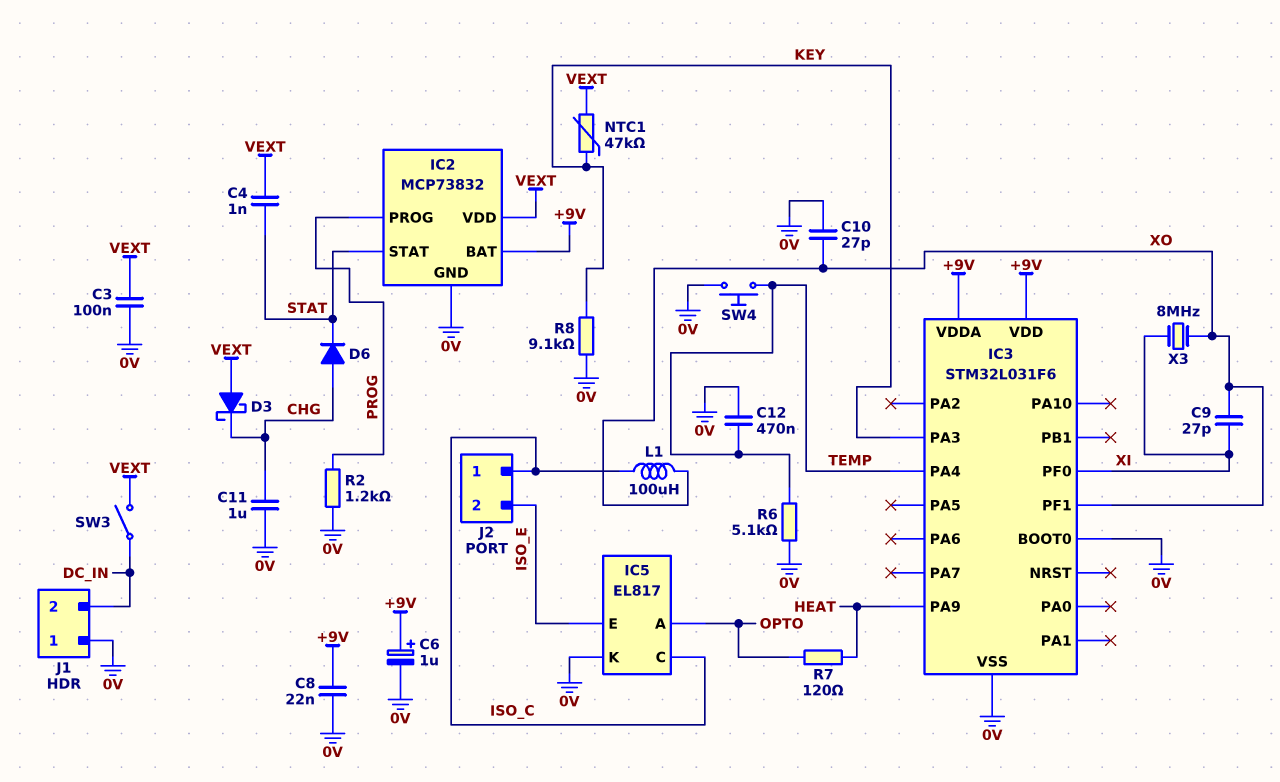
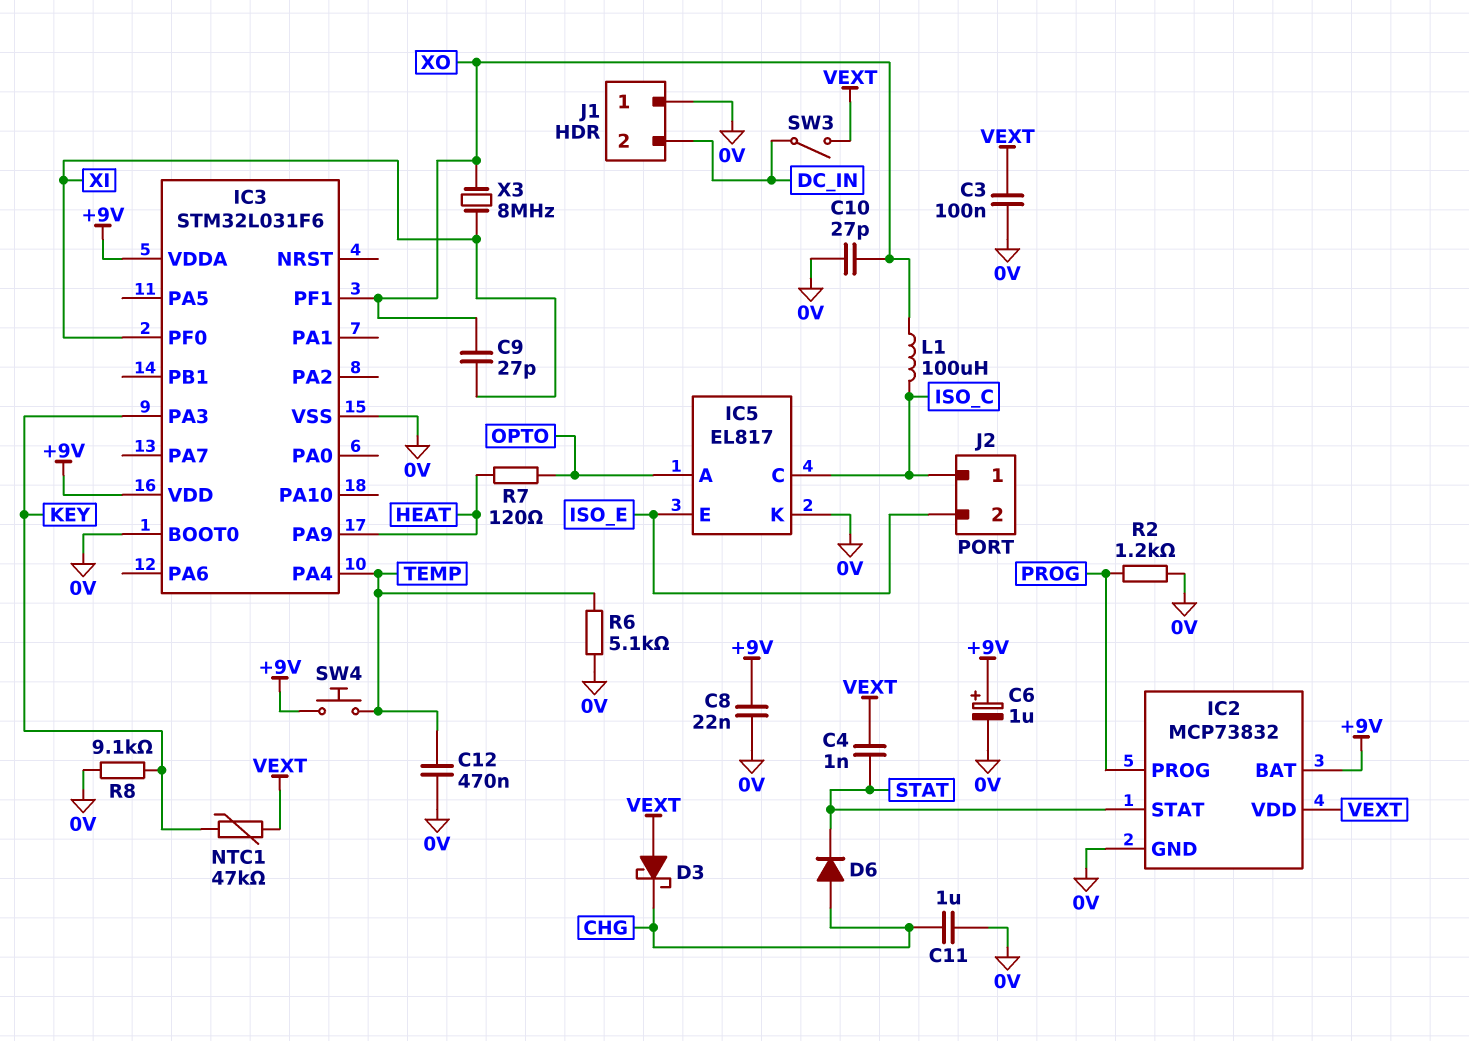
SW4: button (0V, TEMP) -> button (+9V, TEMP)

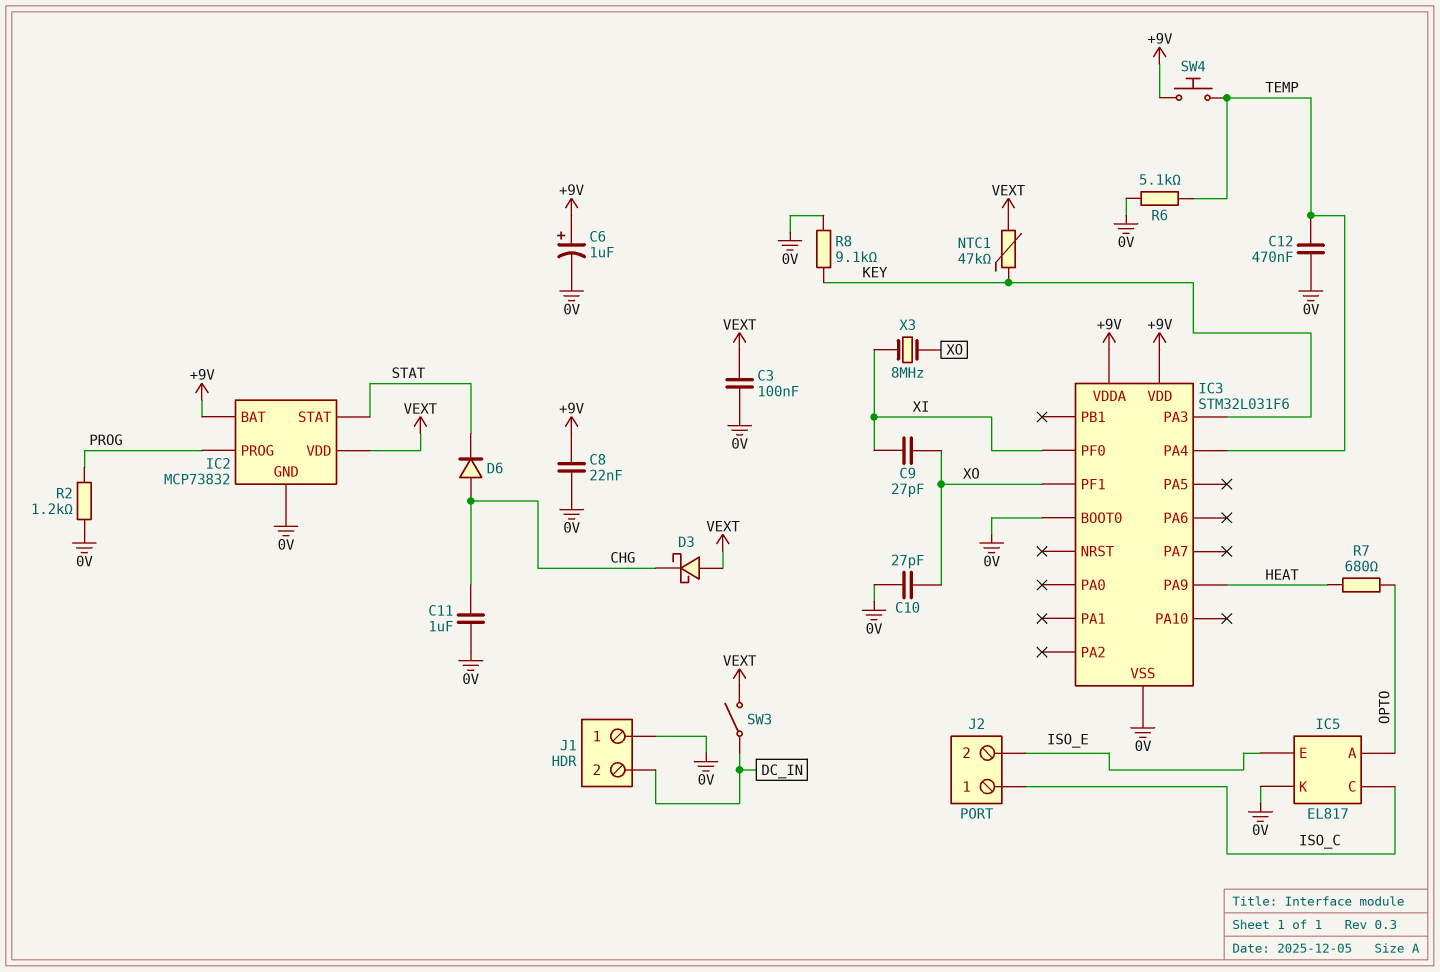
C4: 1nF (STAT, VEXT) -> none
L1: 100uH (ISO_C, XO) -> none
R7: 120 (HEAT, OPTO) -> 680 (HEAT, OPTO)

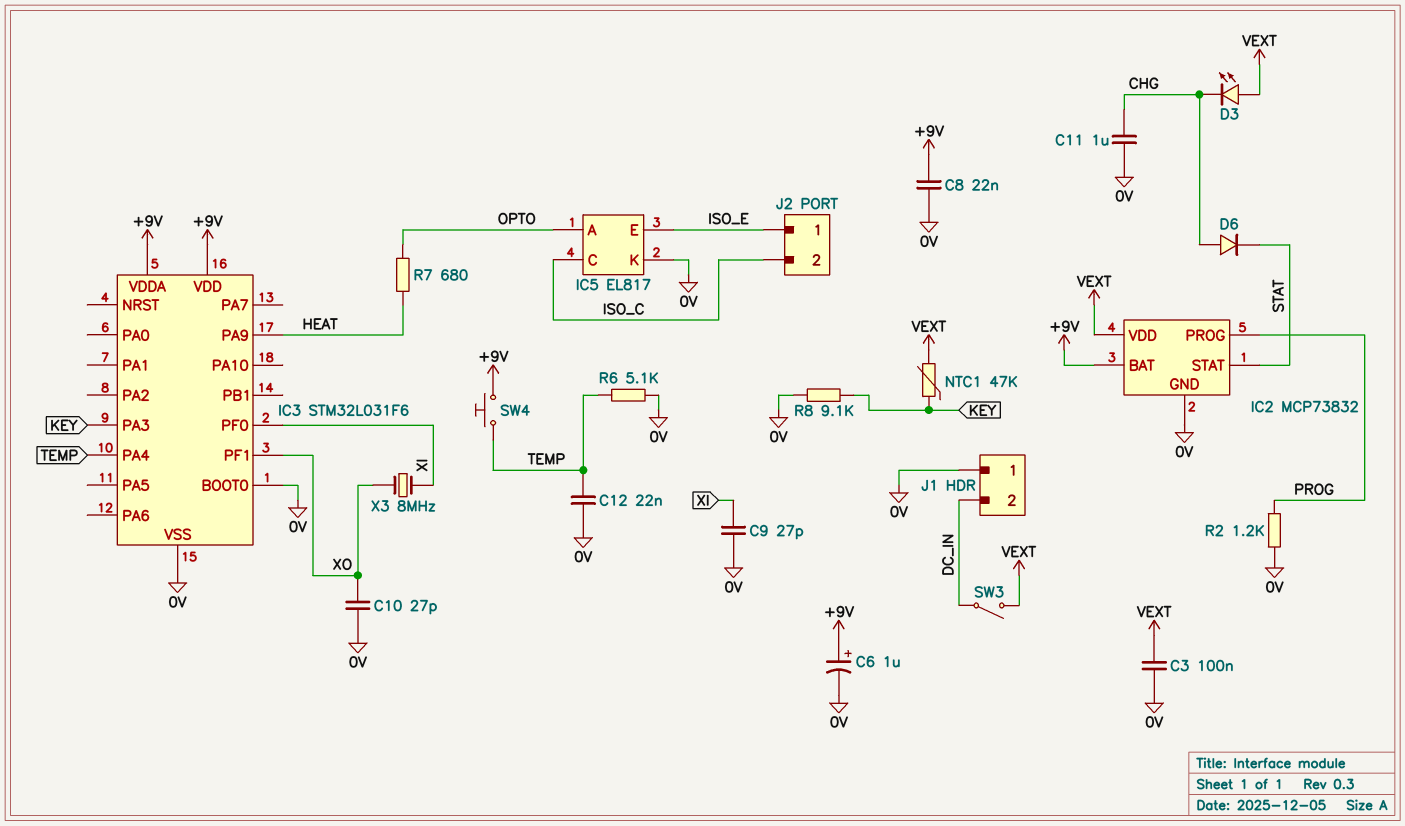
C9: 27pF (XI, XO) -> 27pF (0V, XI)
C12: 470nF (0V, TEMP) -> 22nF (0V, TEMP)
D3: schottky (A VEXT, K CHG) -> LED (A VEXT, K CHG)
J2 pin 1: ISO_C -> ISO_E
J2 pin 2: ISO_E -> ISO_C

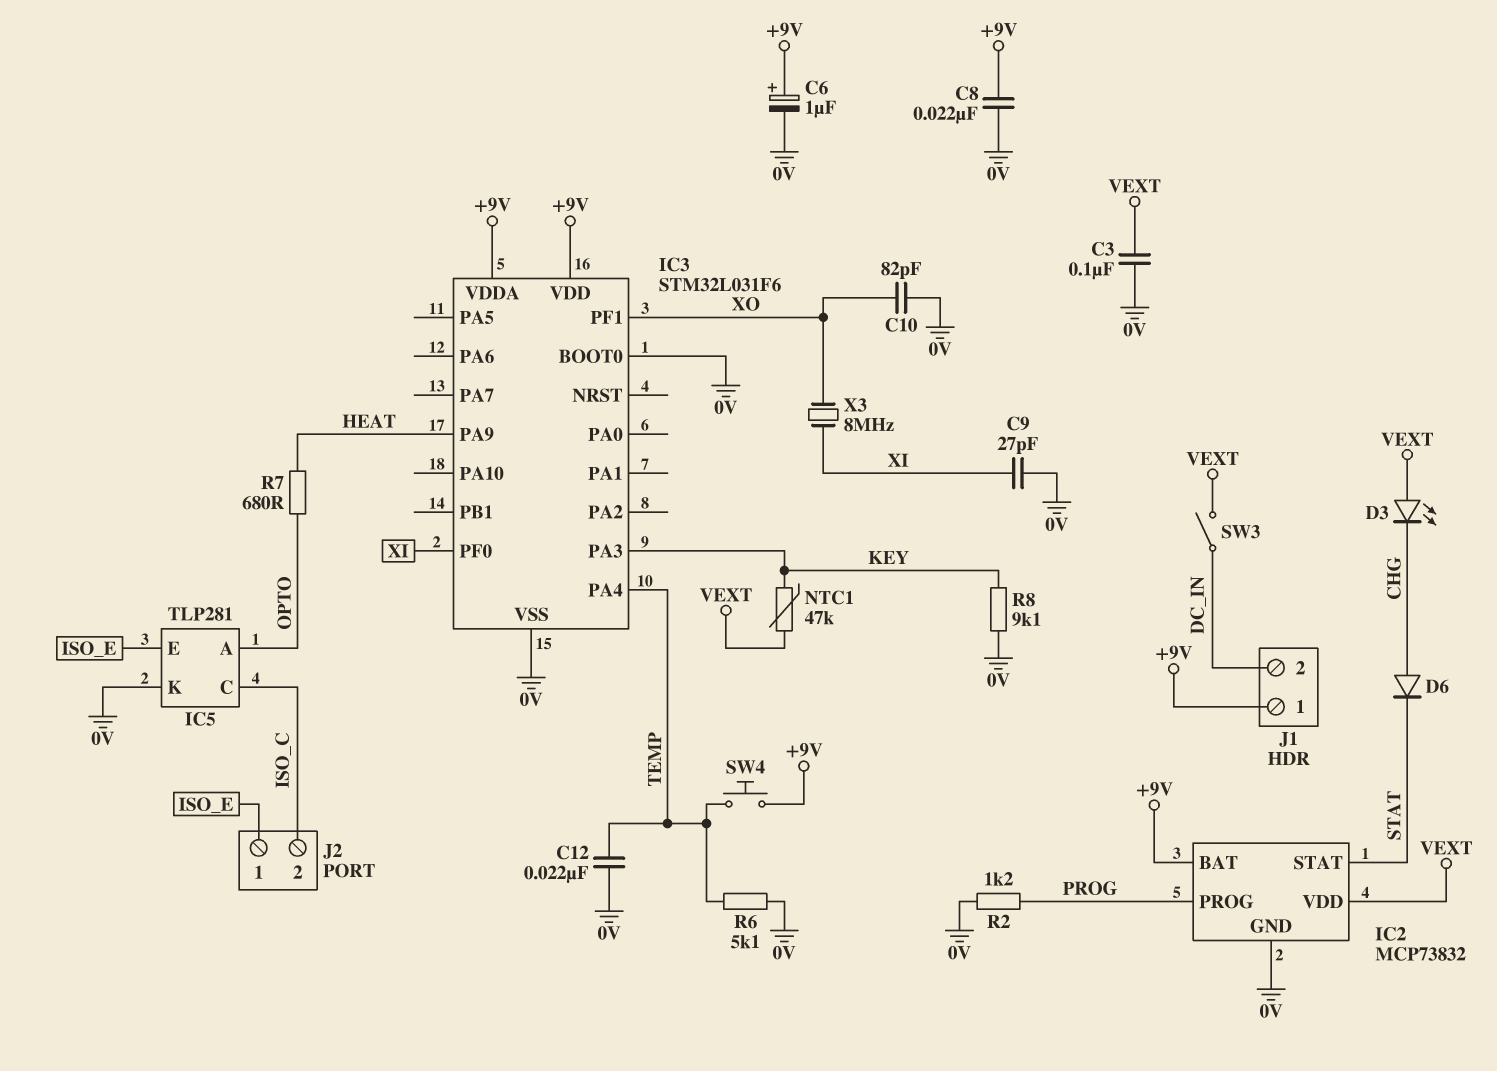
C10: 27pF (0V, XO) -> 82pF (0V, XO)
C11: 1uF (0V, CHG) -> none
IC5: EL817 -> TLP281
J1 pin 1: 0V -> +9V

